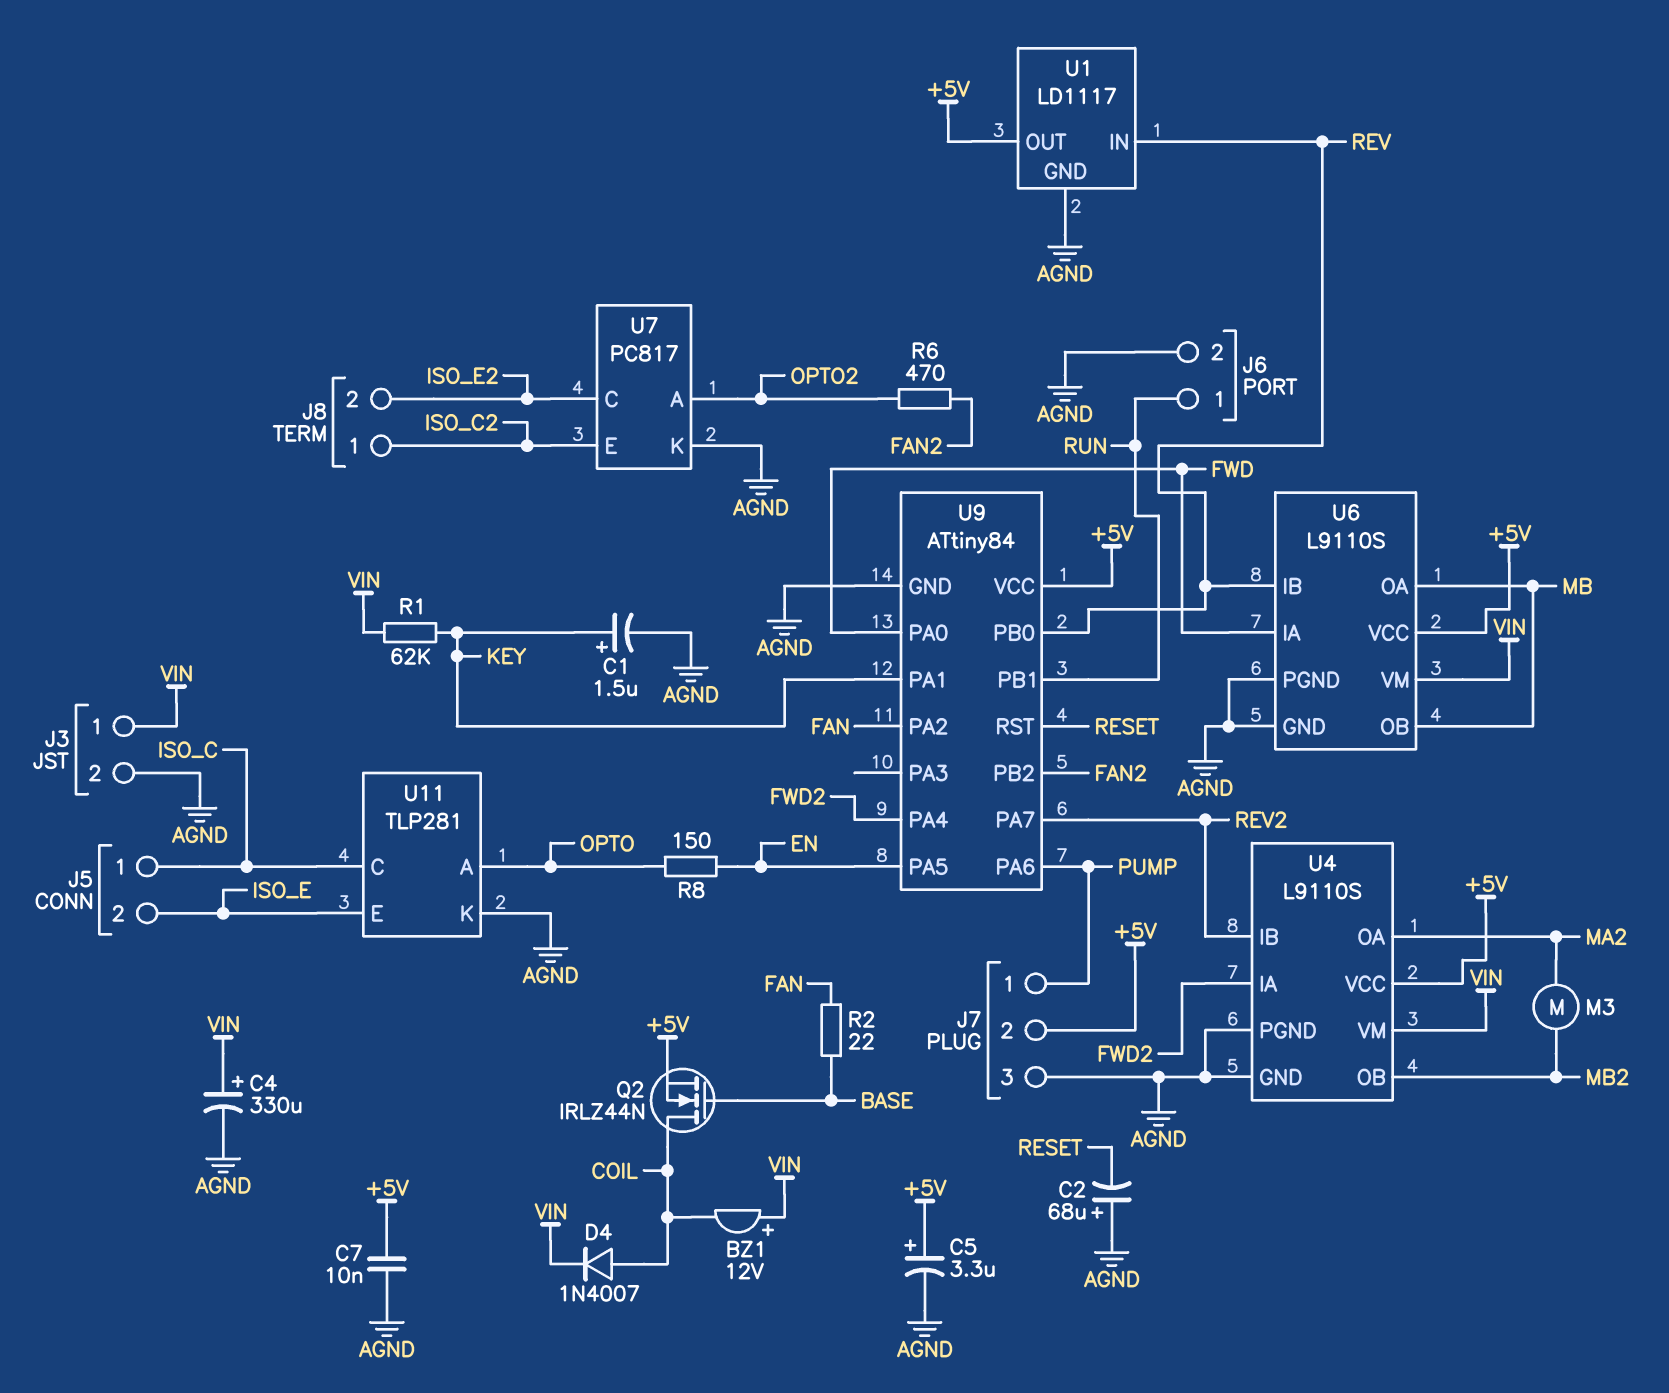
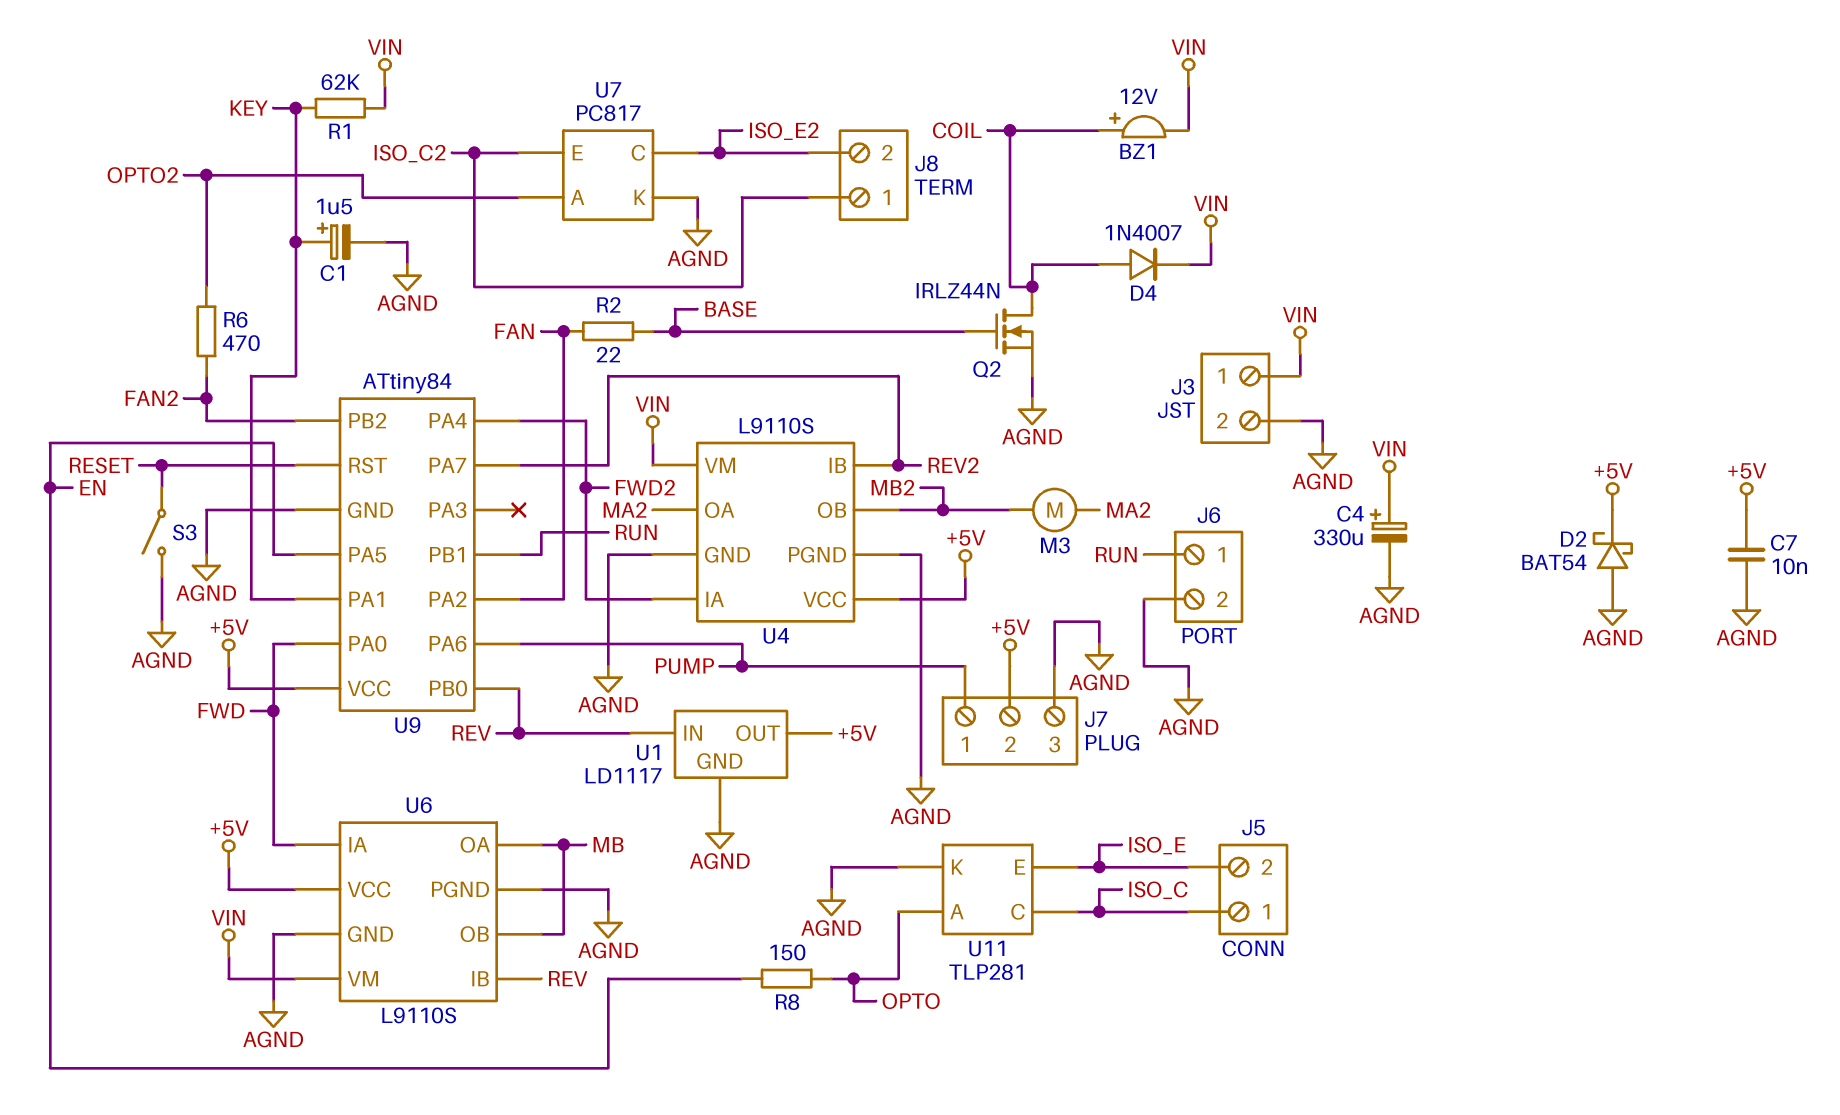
BZ1: buzzer 12V (plus VIN, minus COIL) -> buzzer 12V (plus COIL, minus VIN)
C2: 68uF (plus AGND, minus RESET) -> none
C5: 3.3uF (plus +5V, minus AGND) -> none
D2: none -> schottky BAT54 (A AGND, K +5V)
Q2: NMOS IRLZ44N (G BASE, D COIL, S +5V) -> NMOS IRLZ44N (G BASE, D COIL, S AGND)
S3: none -> switch (AGND, RESET)

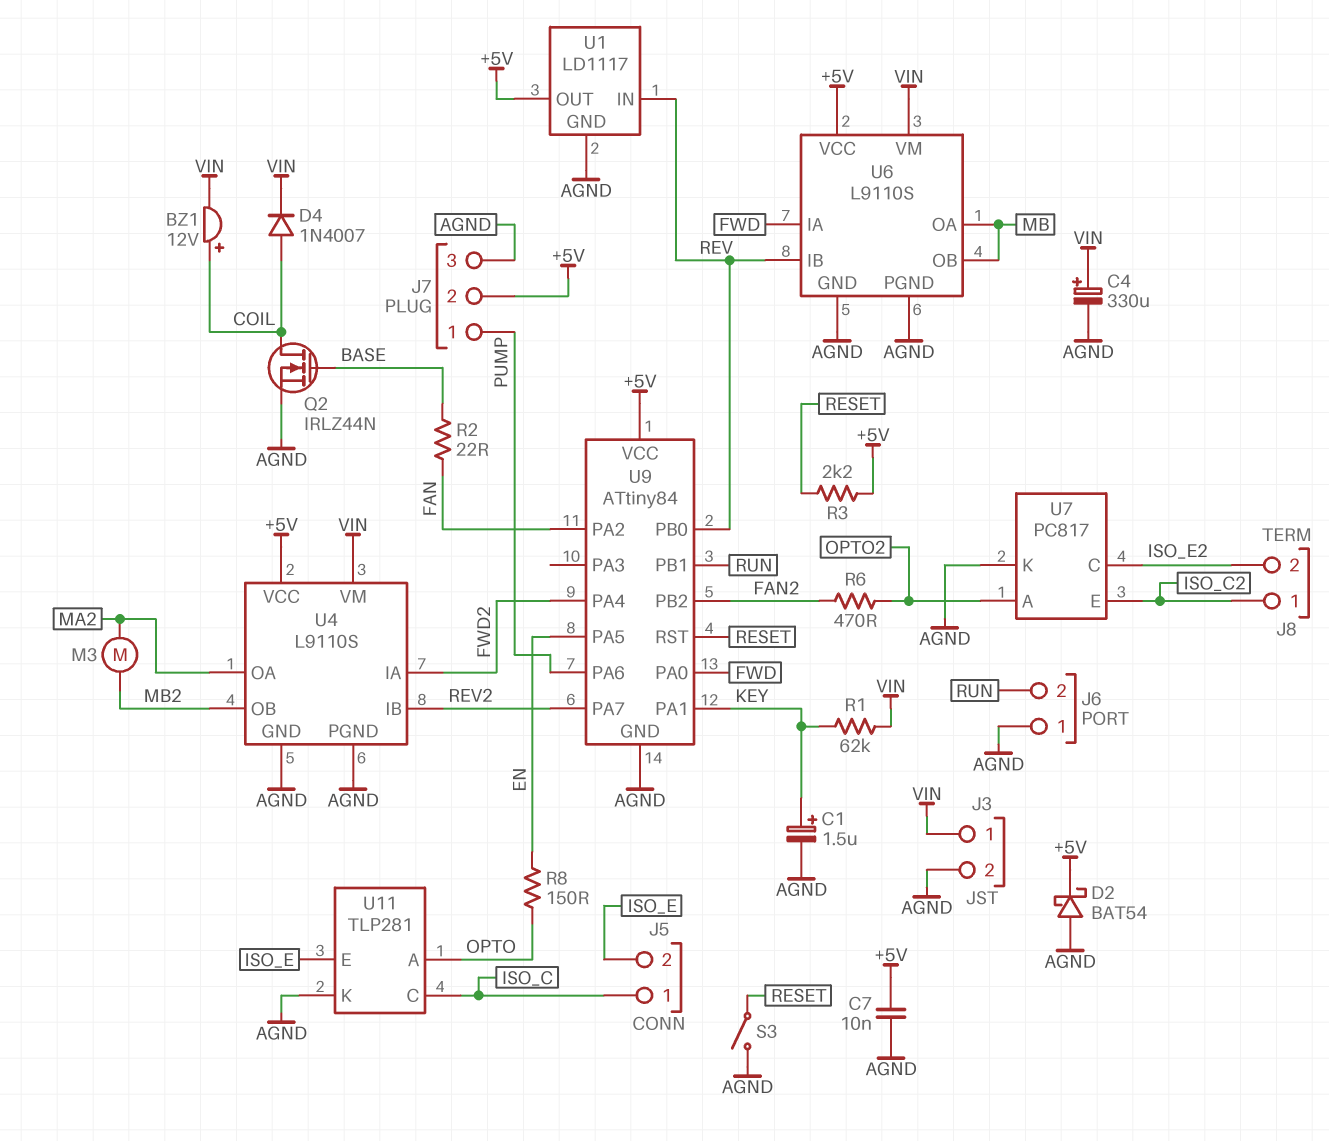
J6 pin 1: RUN -> AGND
J6 pin 2: AGND -> RUN
R3: none -> 2.2k (+5V, RESET)

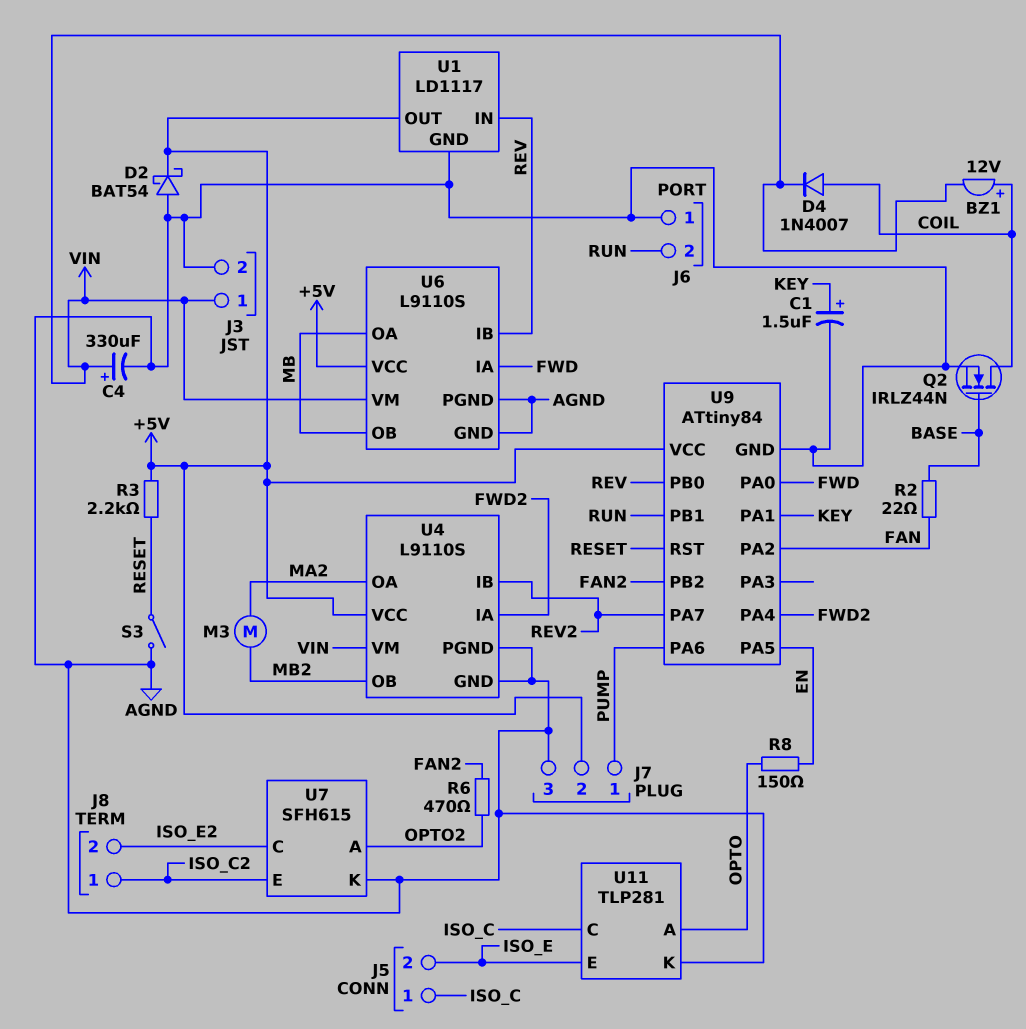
C7: 10nF (+5V, AGND) -> none
R1: 62k (KEY, VIN) -> none
U7: PC817 -> SFH615

